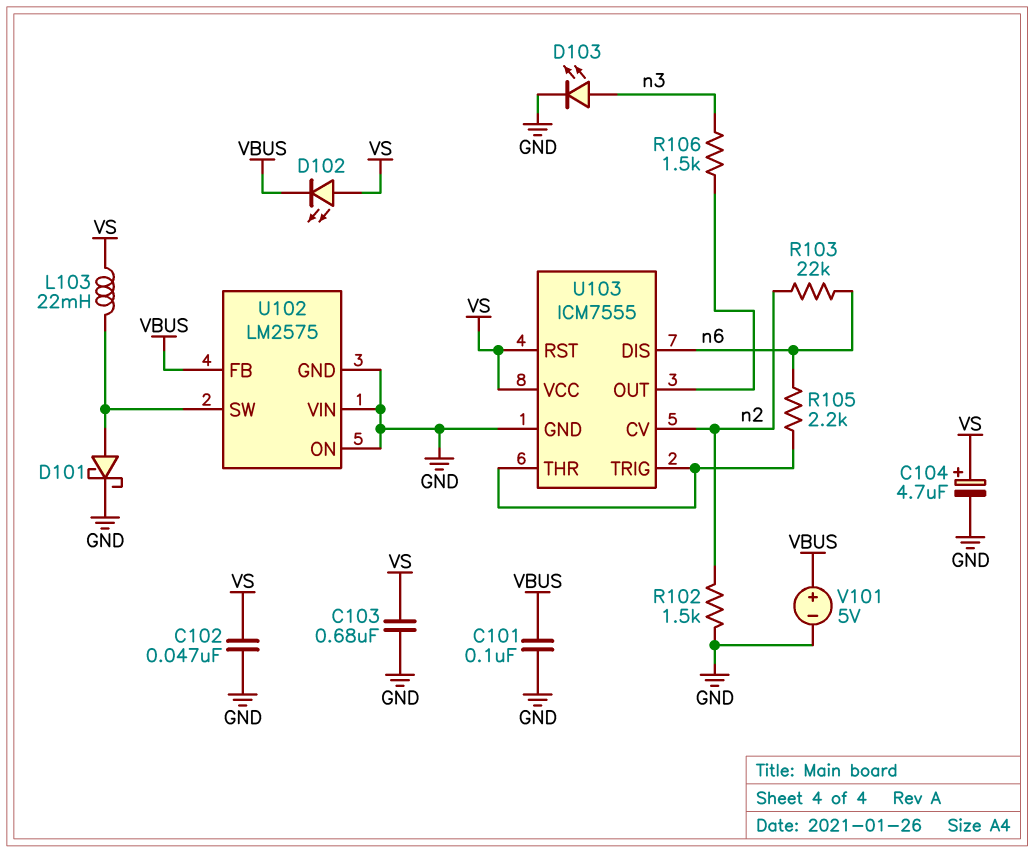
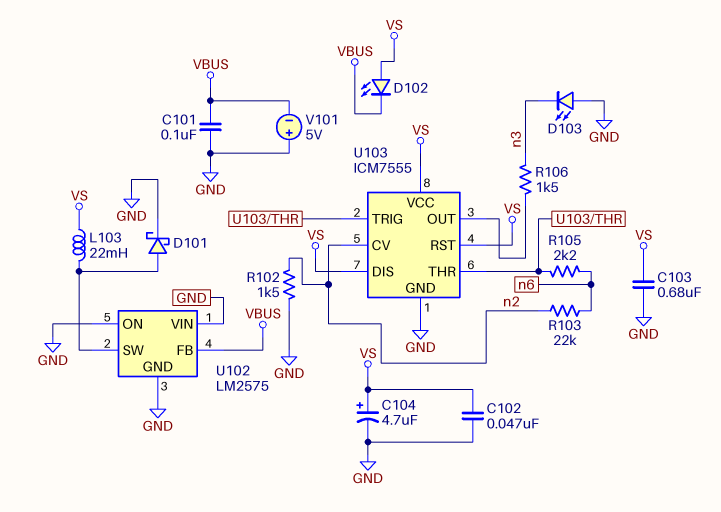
D103: LED (A n3, K GND) -> LED (A GND, K n3)
U103 pin DIS: n6 -> VS
V101: 5V (plus VBUS, minus GND) -> 5V (plus GND, minus VBUS)

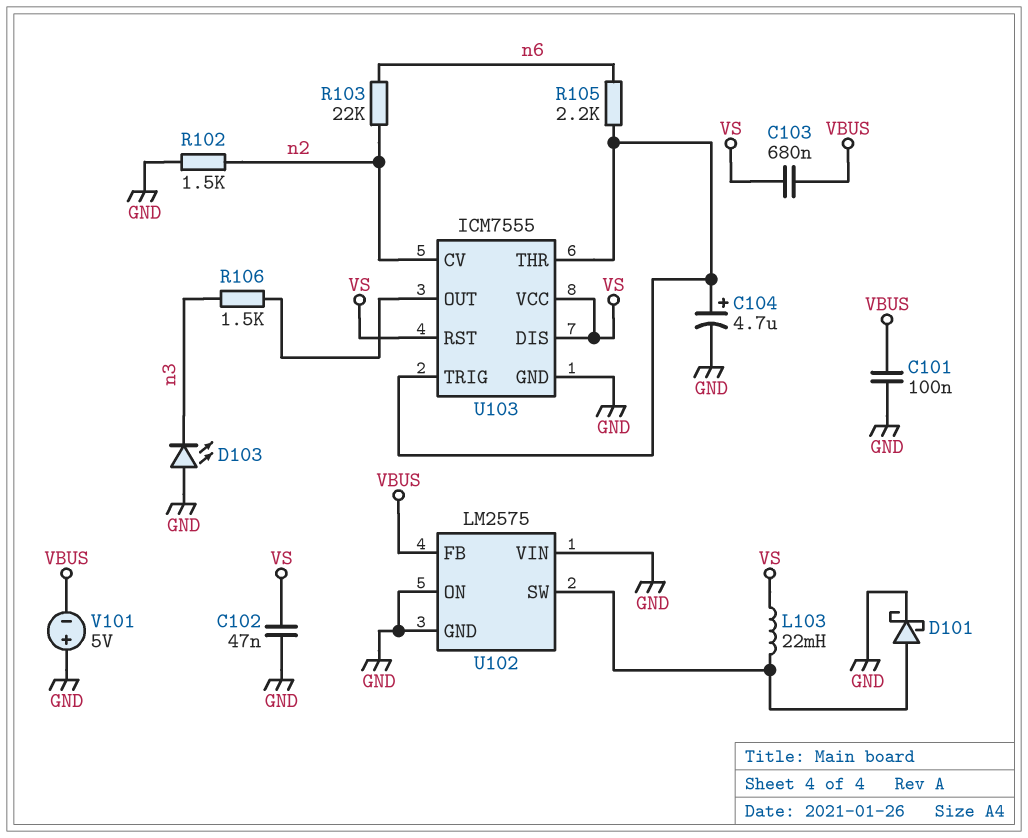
C103: 680nF (GND, VS) -> 680nF (VBUS, VS)
C104: 4.7uF (plus VS, minus GND) -> 4.7uF (plus U103/THR, minus GND)
D102: LED (A VS, K VBUS) -> none

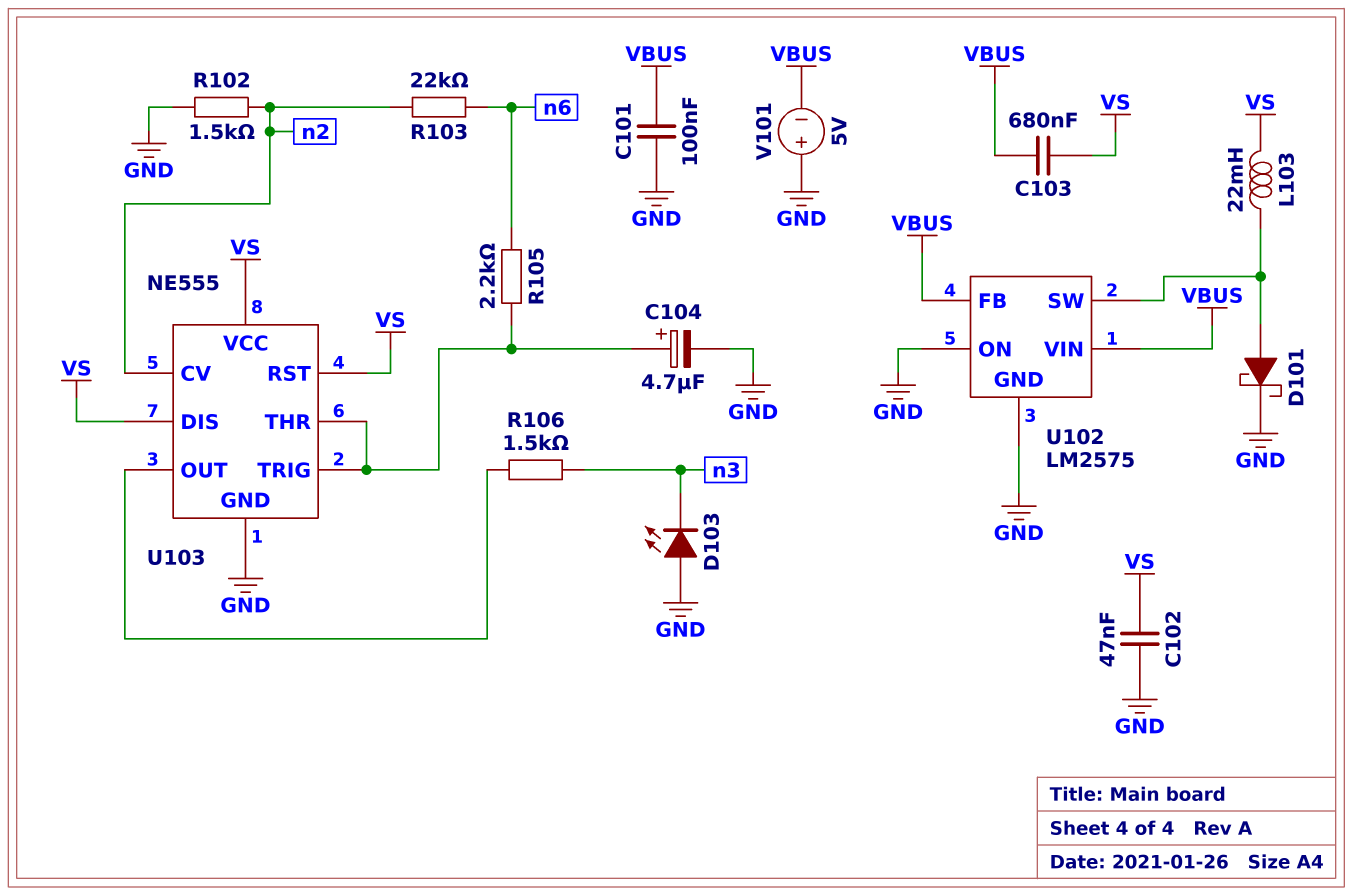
U102 pin VIN: GND -> VBUS
U103: ICM7555 -> NE555

